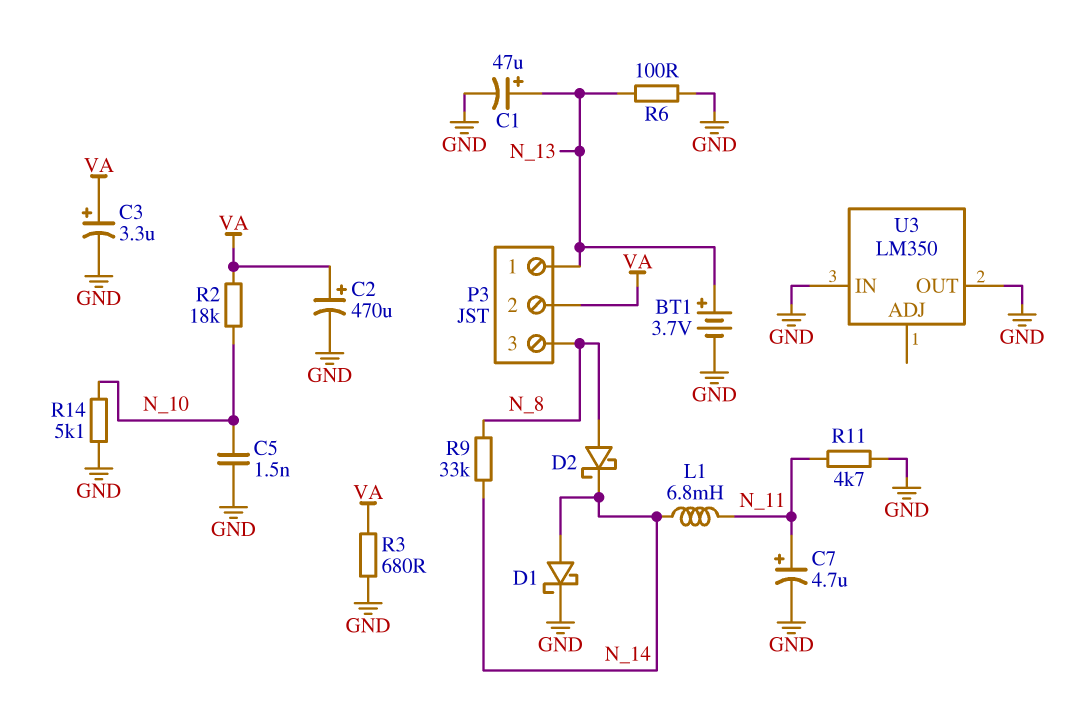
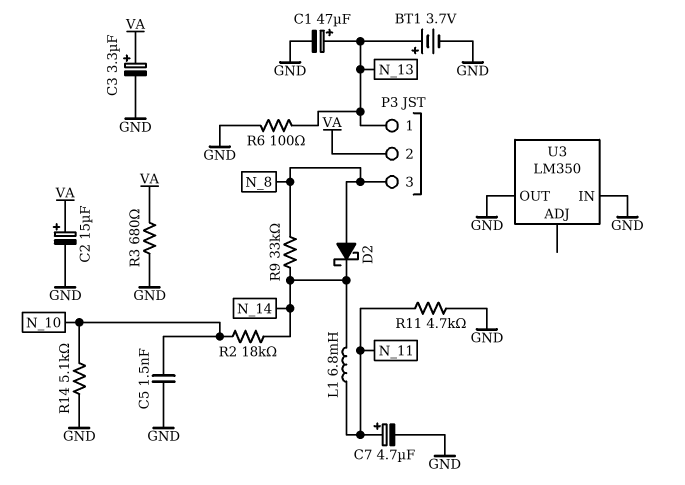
C2: 470uF (plus VA, minus GND) -> 15uF (plus VA, minus GND)
D1: schottky (A N_14, K GND) -> none
R2: 18k (N_10, VA) -> 18k (N_10, N_14)

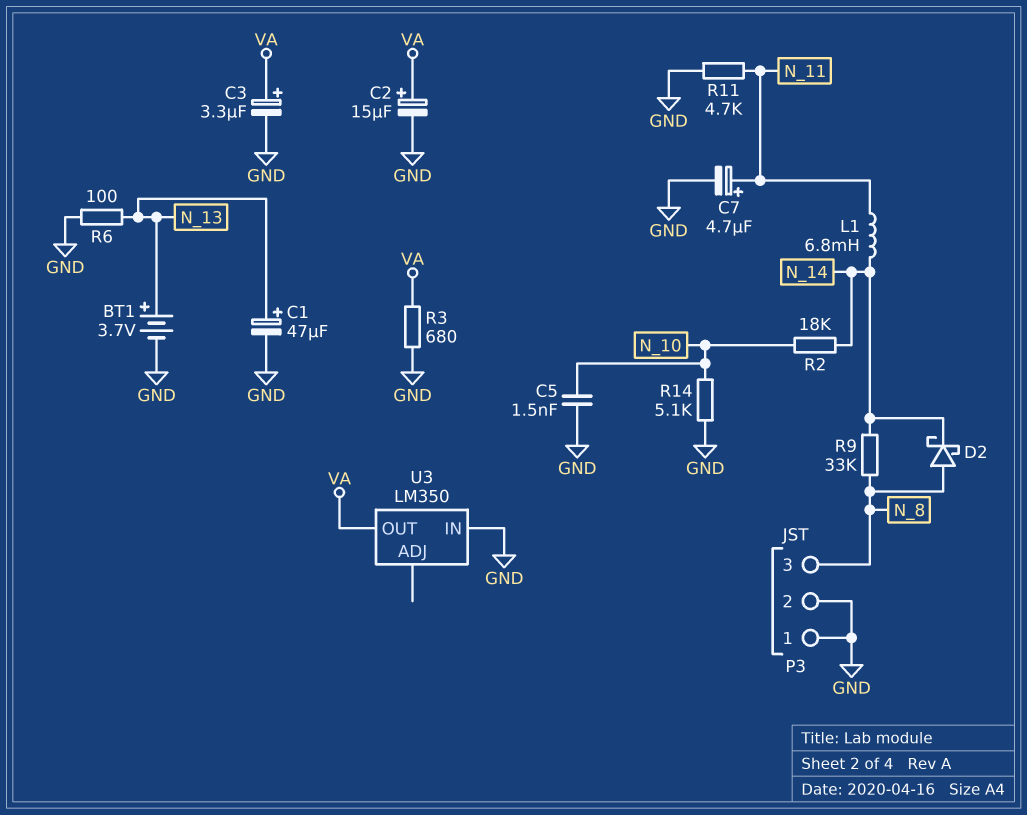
P3 pin 1: N_13 -> GND
P3 pin 2: VA -> GND
U3 pin OUT: GND -> VA

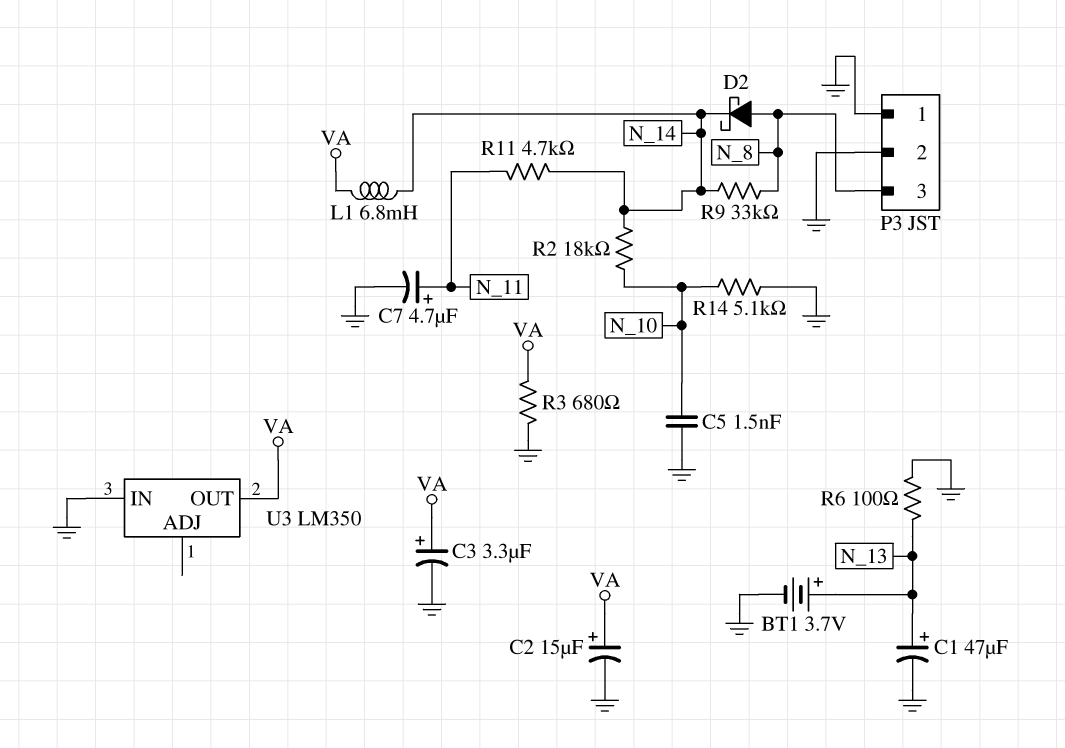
L1: 6.8mH (N_11, N_14) -> 6.8mH (N_14, VA)
R11: 4.7k (GND, N_11) -> 4.7k (N_11, N_14)

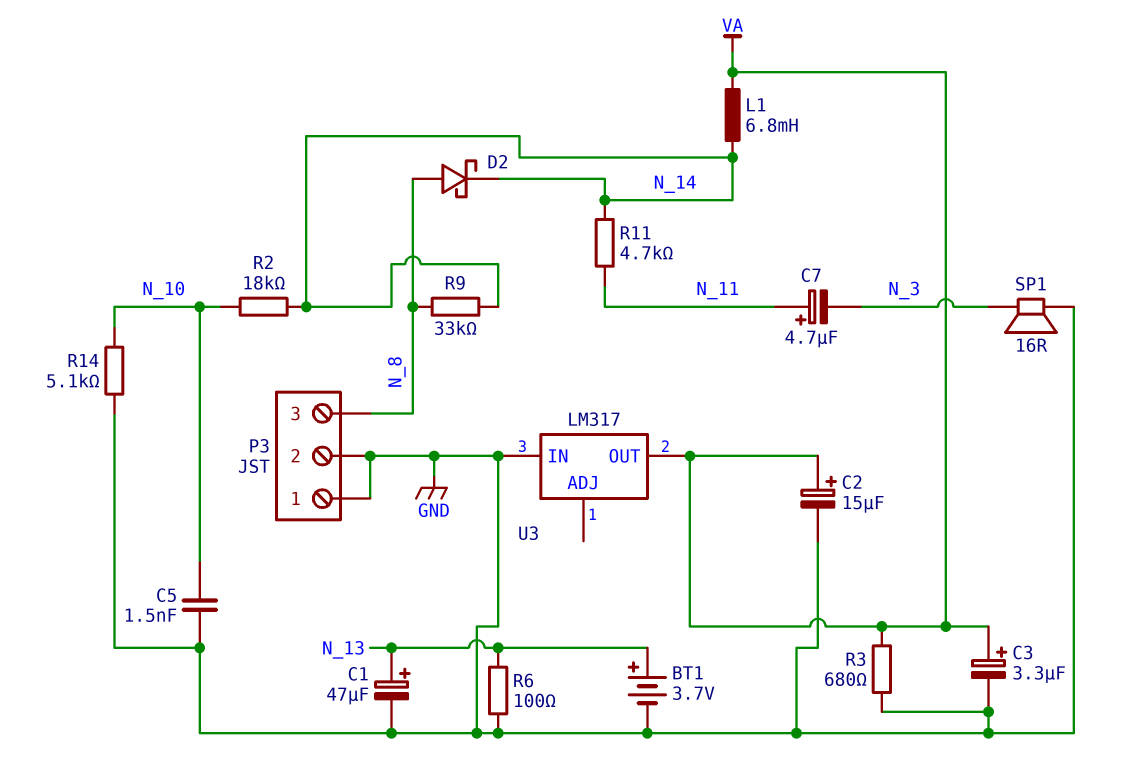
C7: 4.7uF (plus N_11, minus GND) -> 4.7uF (plus N_11, minus N_3)
SP1: none -> speaker 16R (GND, N_3)
U3: LM350 -> LM317

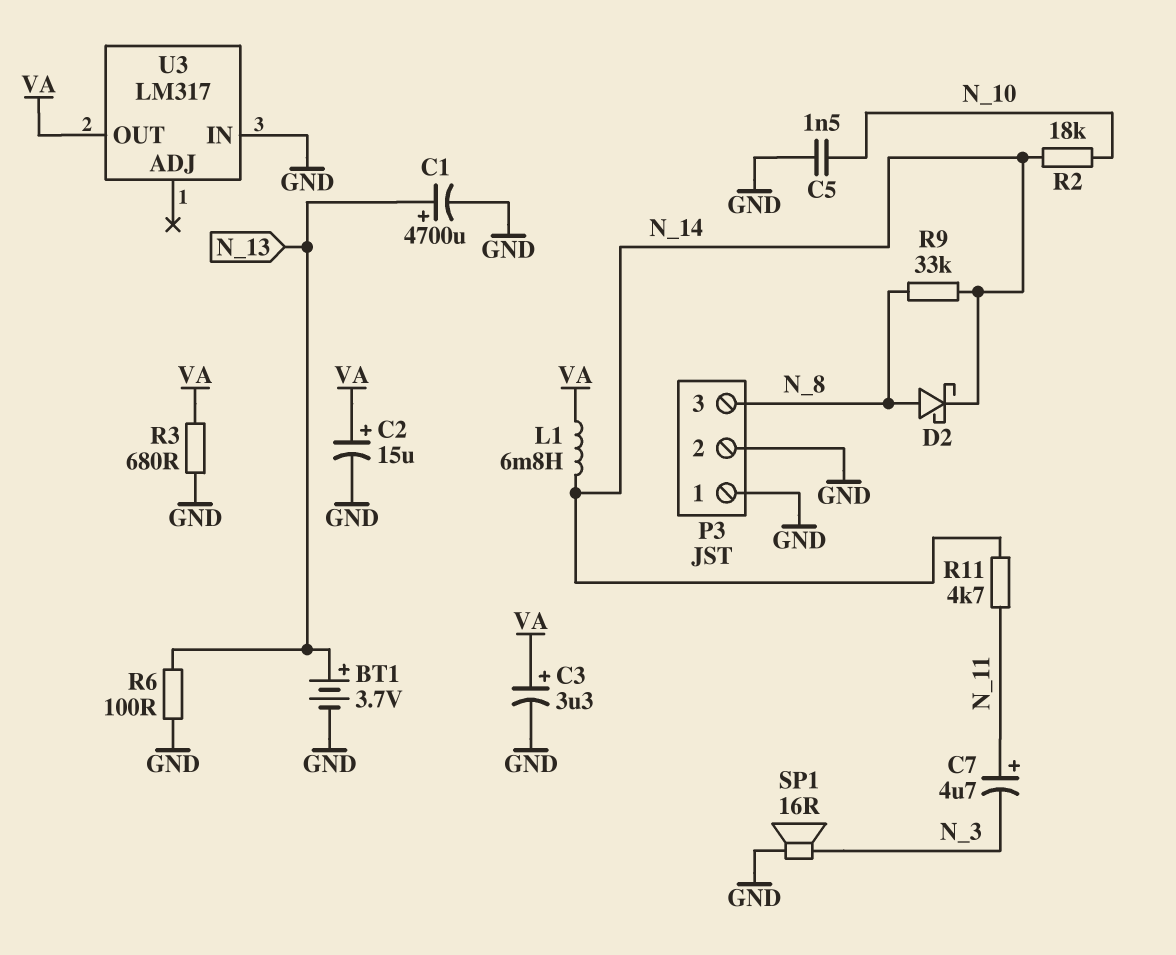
C1: 47uF (plus N_13, minus GND) -> 4700uF (plus N_13, minus GND)
R14: 5.1k (GND, N_10) -> none

